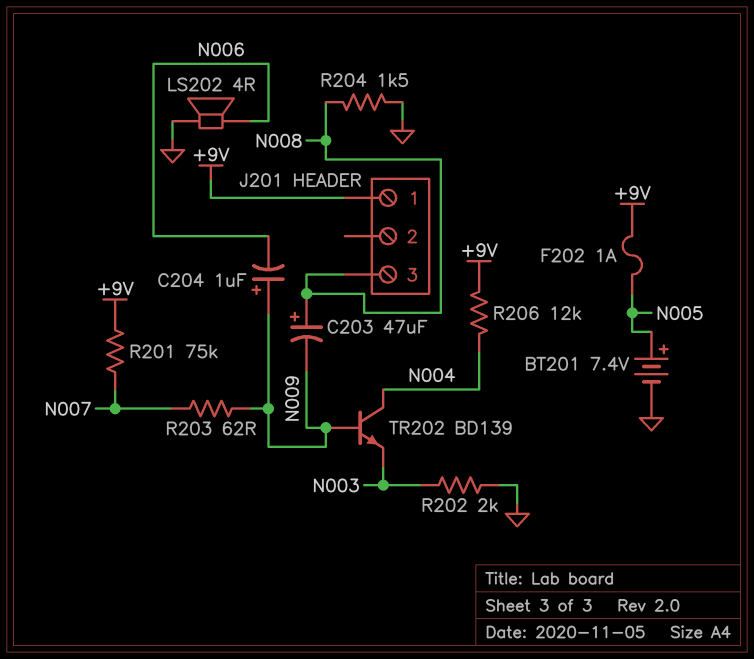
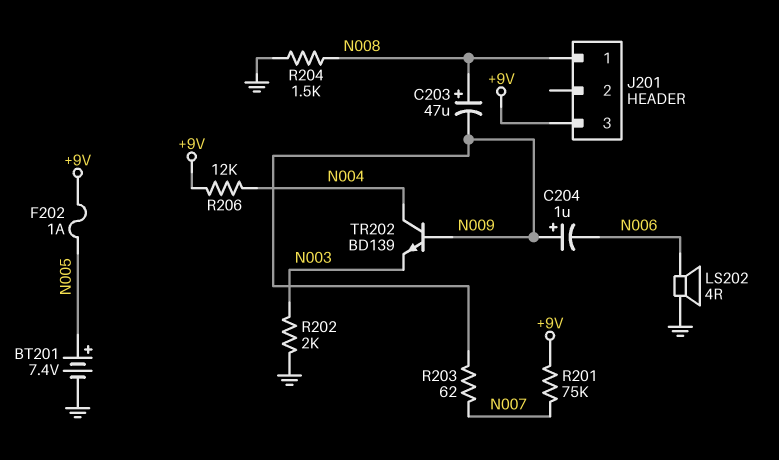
J201 pin 1: +9V -> N008
J201 pin 3: N008 -> +9V

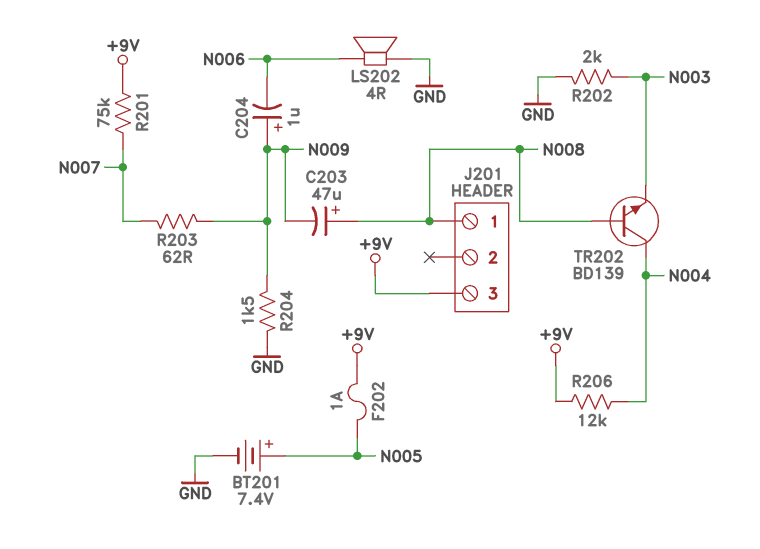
R204: 1.5k (GND, N008) -> 1.5k (GND, N009)
TR202: NPN BD139 (B N009, C N004, E N003) -> NPN BD139 (B N008, C N004, E N003)

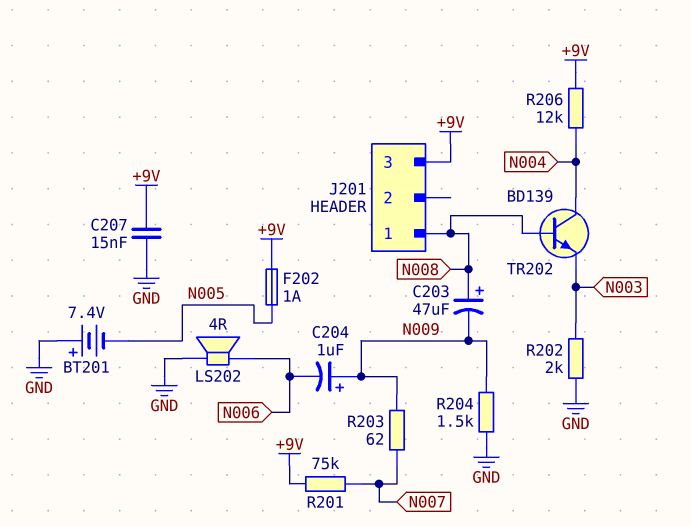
BT201: 7.4V (plus N005, minus GND) -> 7.4V (plus GND, minus N005)
C207: none -> 15nF (+9V, GND)

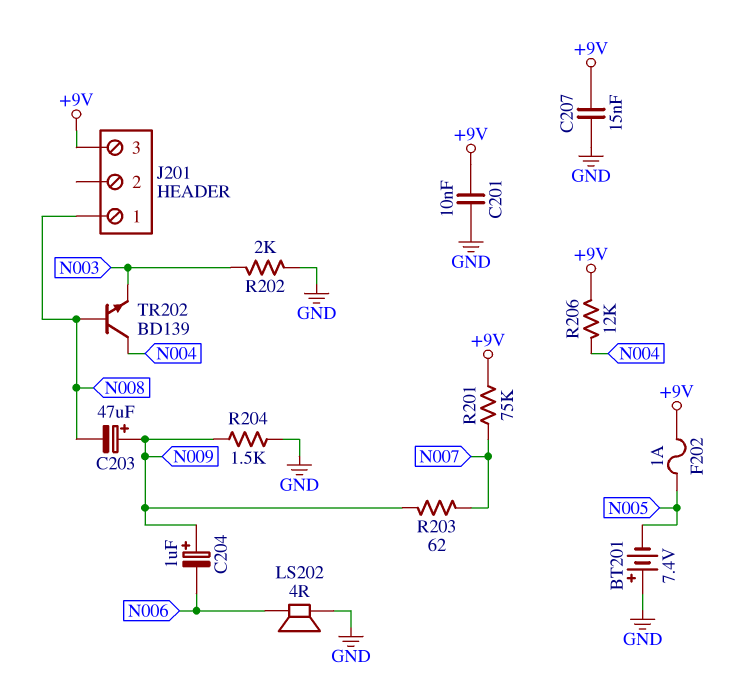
C201: none -> 10nF (+9V, GND)
C203: 47uF (plus N008, minus N009) -> 47uF (plus N009, minus N008)

